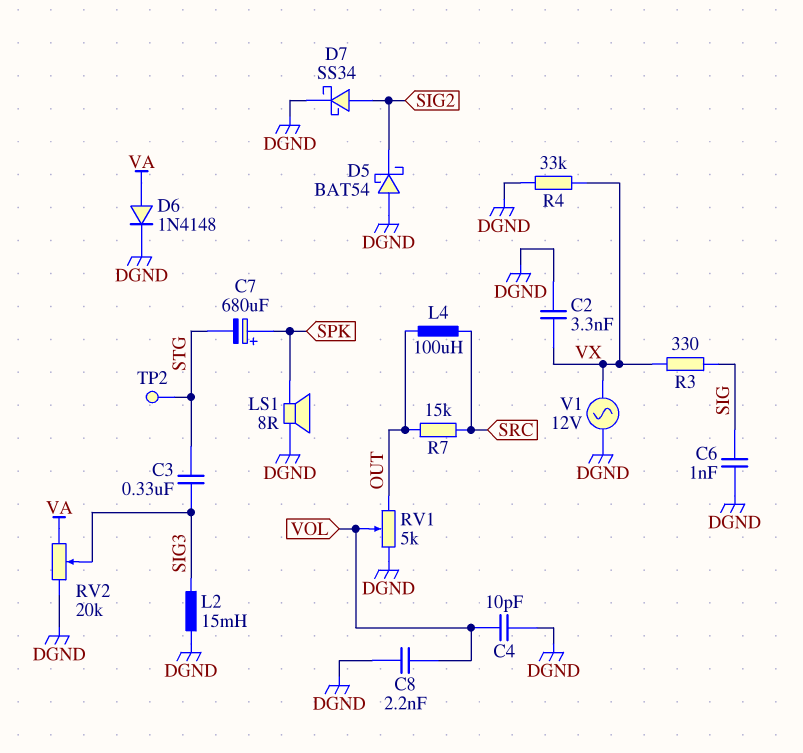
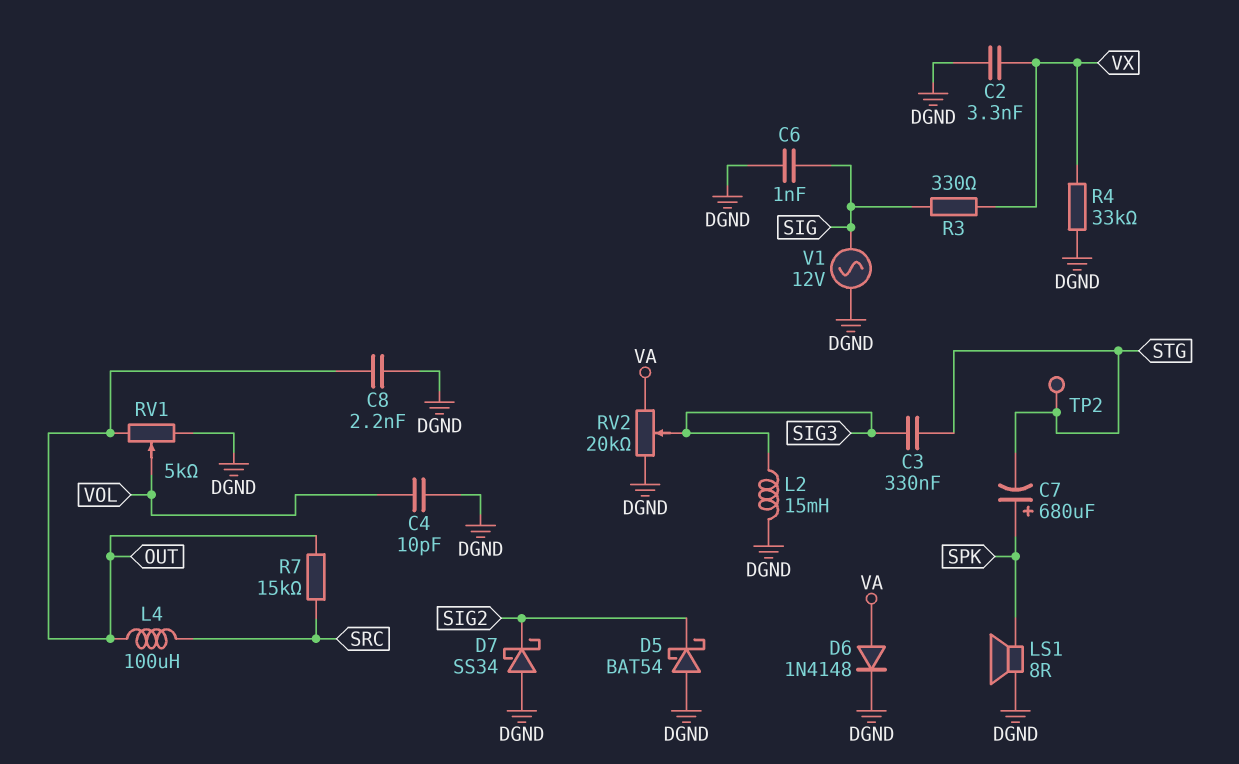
C8: 2.2nF (DGND, VOL) -> 2.2nF (DGND, OUT)
D7: schottky SS34 (A SIG2, K DGND) -> schottky SS34 (A DGND, K SIG2)
V1: AC 12V (DGND, VX) -> AC 12V (DGND, SIG)

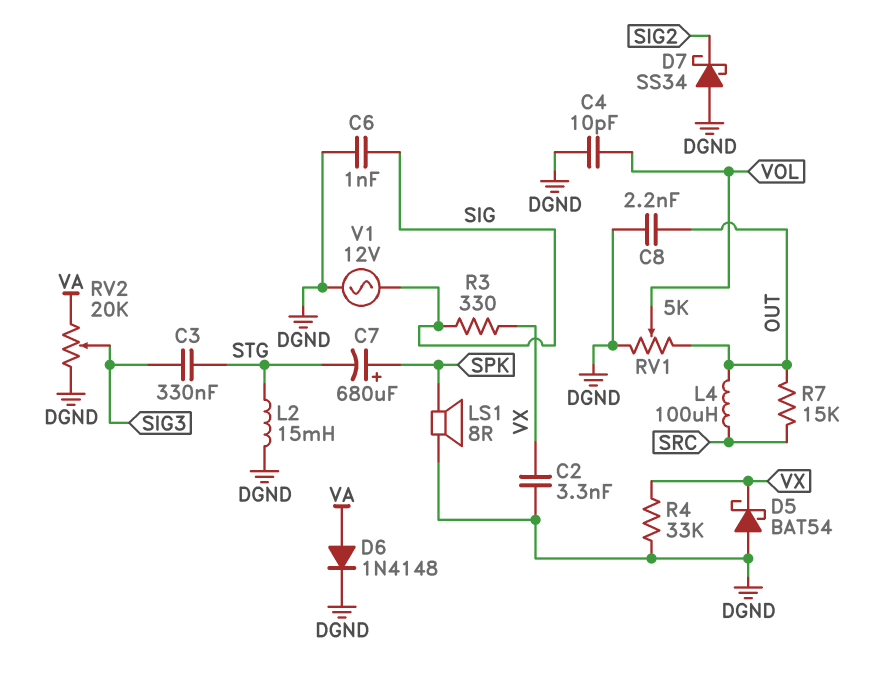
D5: schottky BAT54 (A DGND, K SIG2) -> schottky BAT54 (A DGND, K VX)
L2: 15mH (DGND, SIG3) -> 15mH (DGND, STG)
TP2: test point (STG) -> none

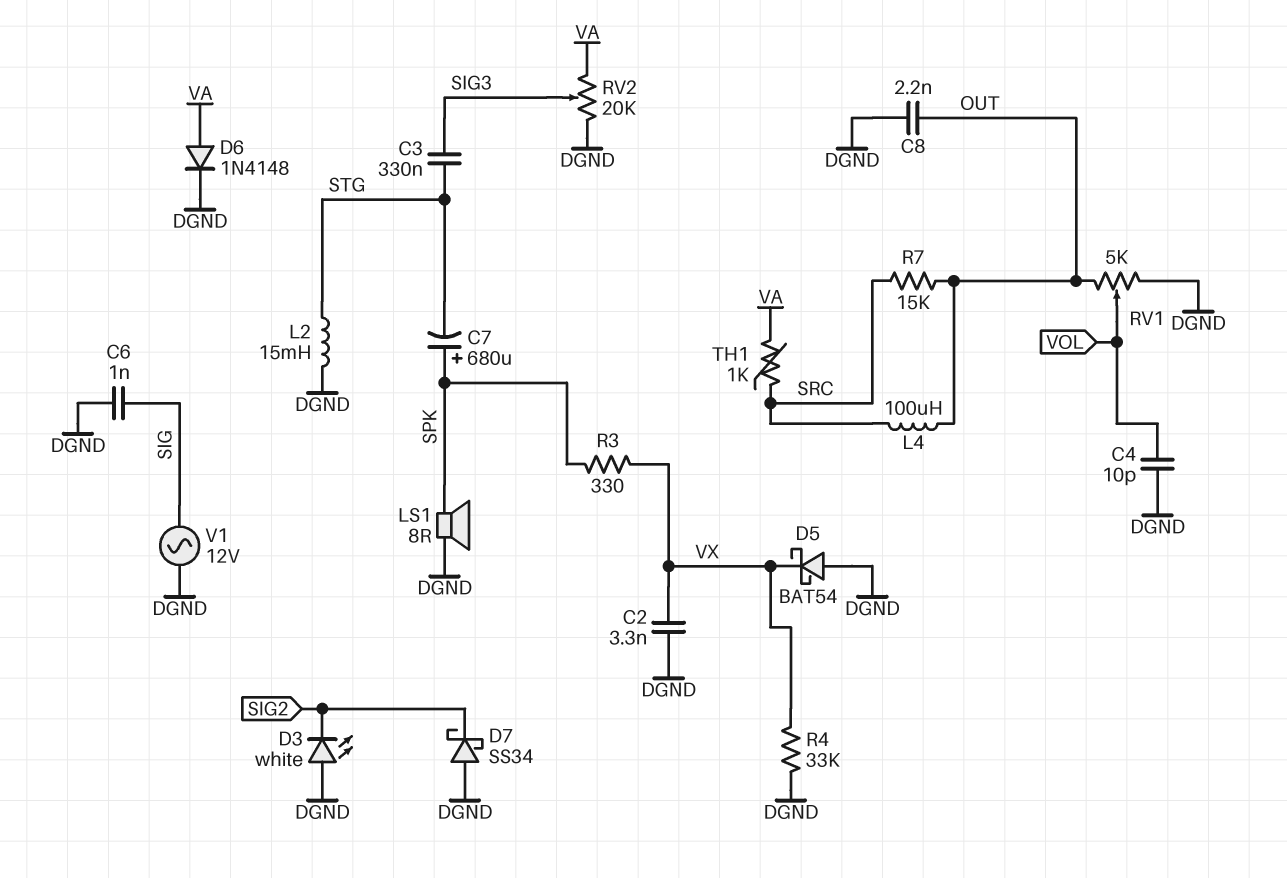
D3: none -> LED white (A DGND, K SIG2)
R3: 330 (SIG, VX) -> 330 (SPK, VX)
TH1: none -> 1k (SRC, VA)

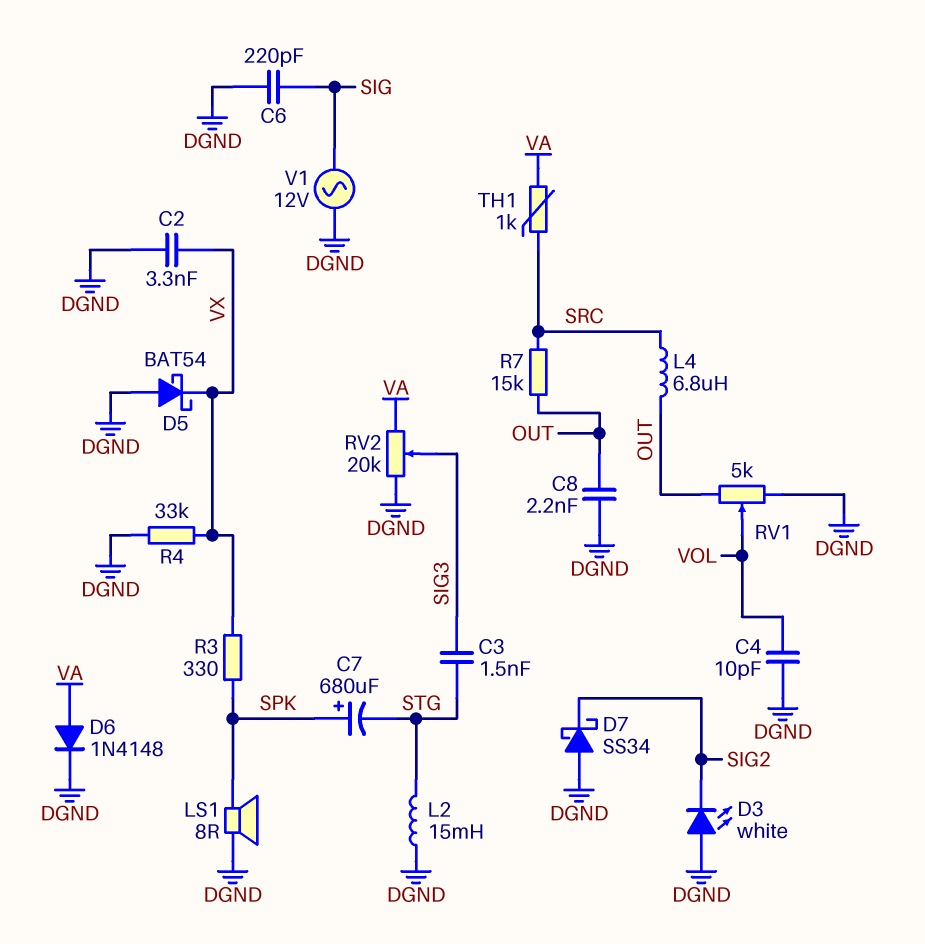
C3: 330nF (SIG3, STG) -> 1.5nF (SIG3, STG)
C6: 1nF (DGND, SIG) -> 220pF (DGND, SIG)
L4: 100uH (OUT, SRC) -> 6.8uH (OUT, SRC)

